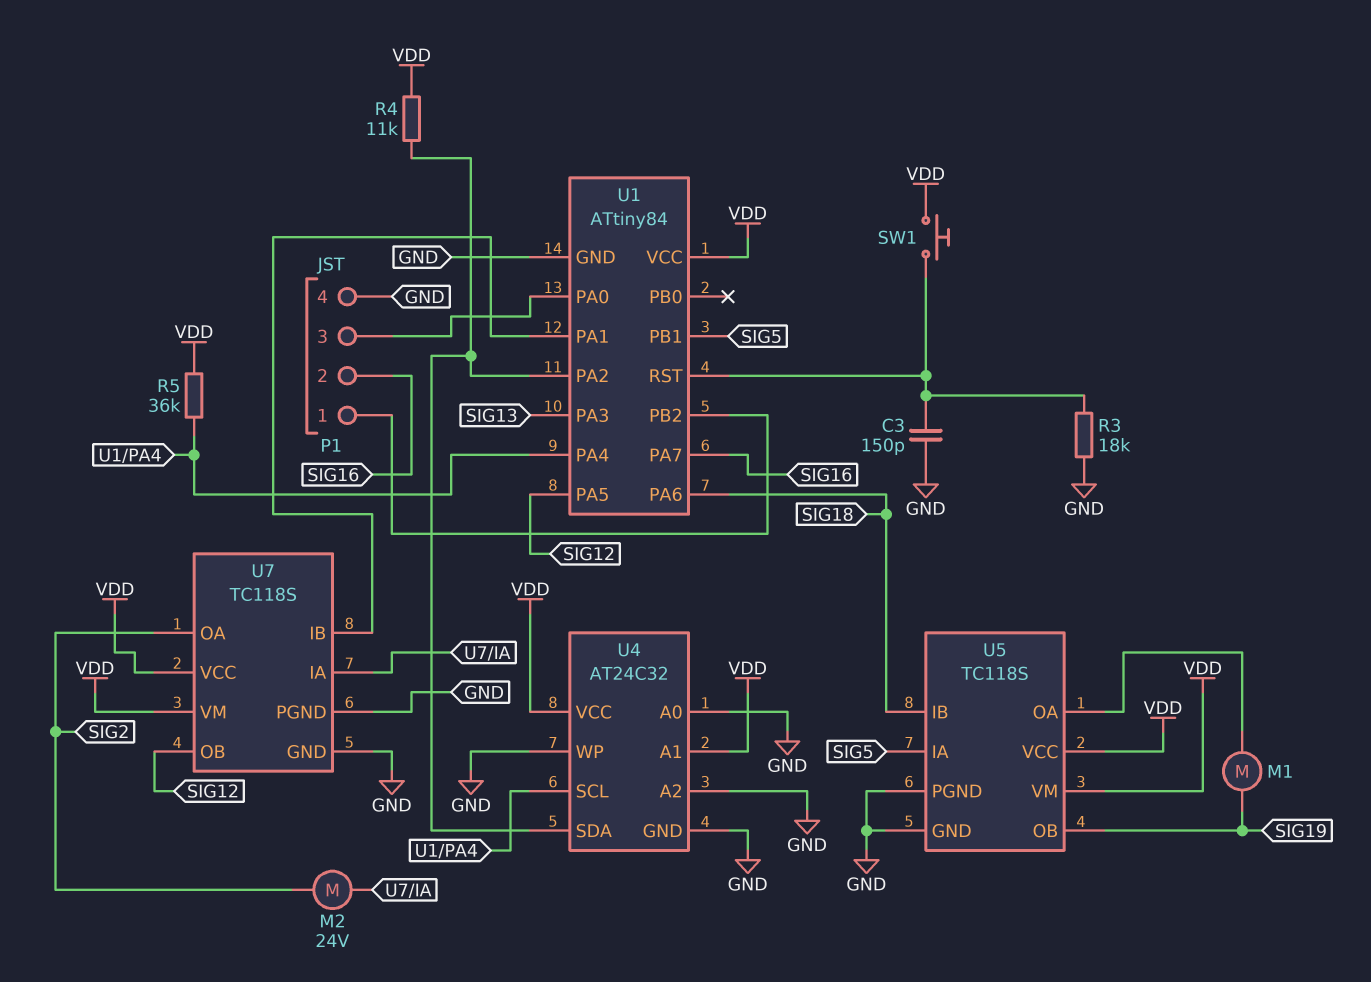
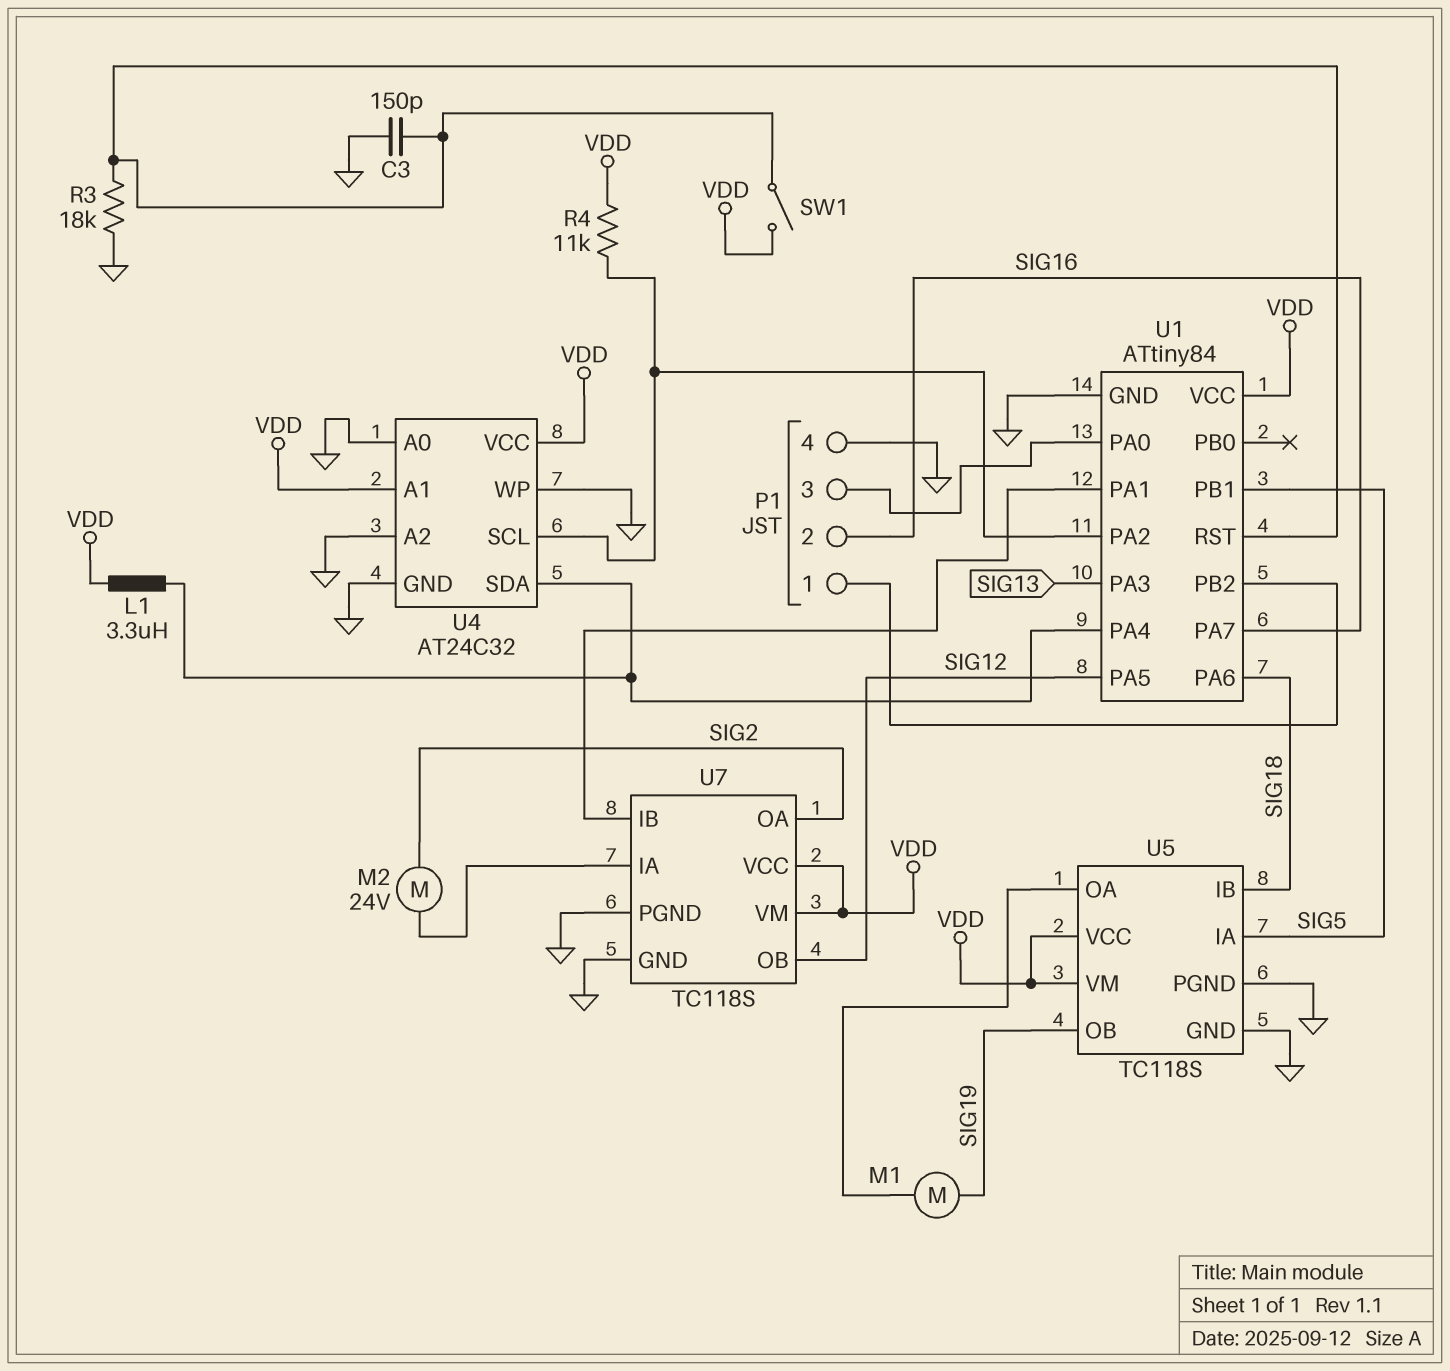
L1: none -> 3.3uH (U1/PA4, VDD)
R5: 36k (U1/PA4, VDD) -> none
SW1: button (U1/RST, VDD) -> switch (U1/RST, VDD)
U4 pin SCL: U1/PA4 -> U1/PA2
U4 pin SDA: U1/PA2 -> U1/PA4

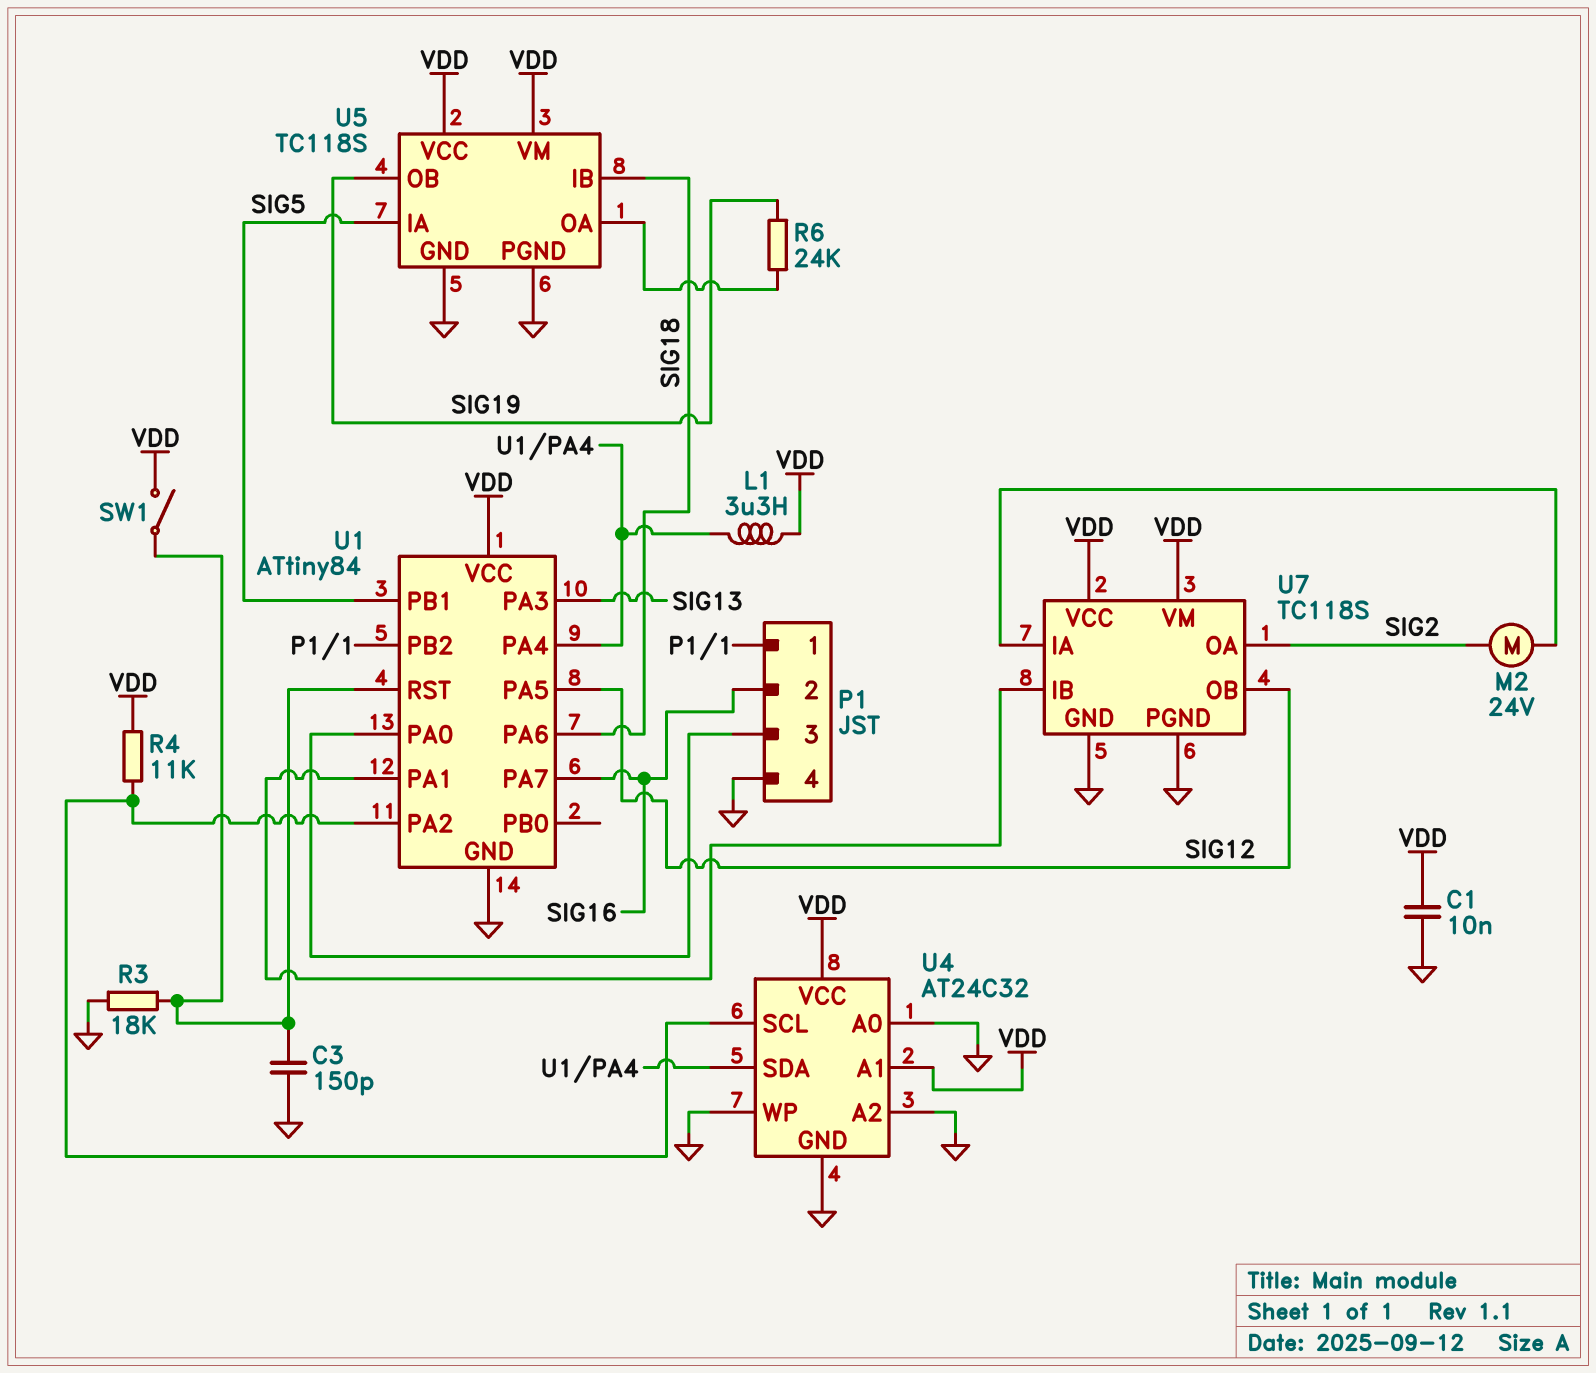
C1: none -> 10nF (GND, VDD)
M1: motor (SIG19, U5/OA) -> none
R6: none -> 24k (SIG19, U5/OA)

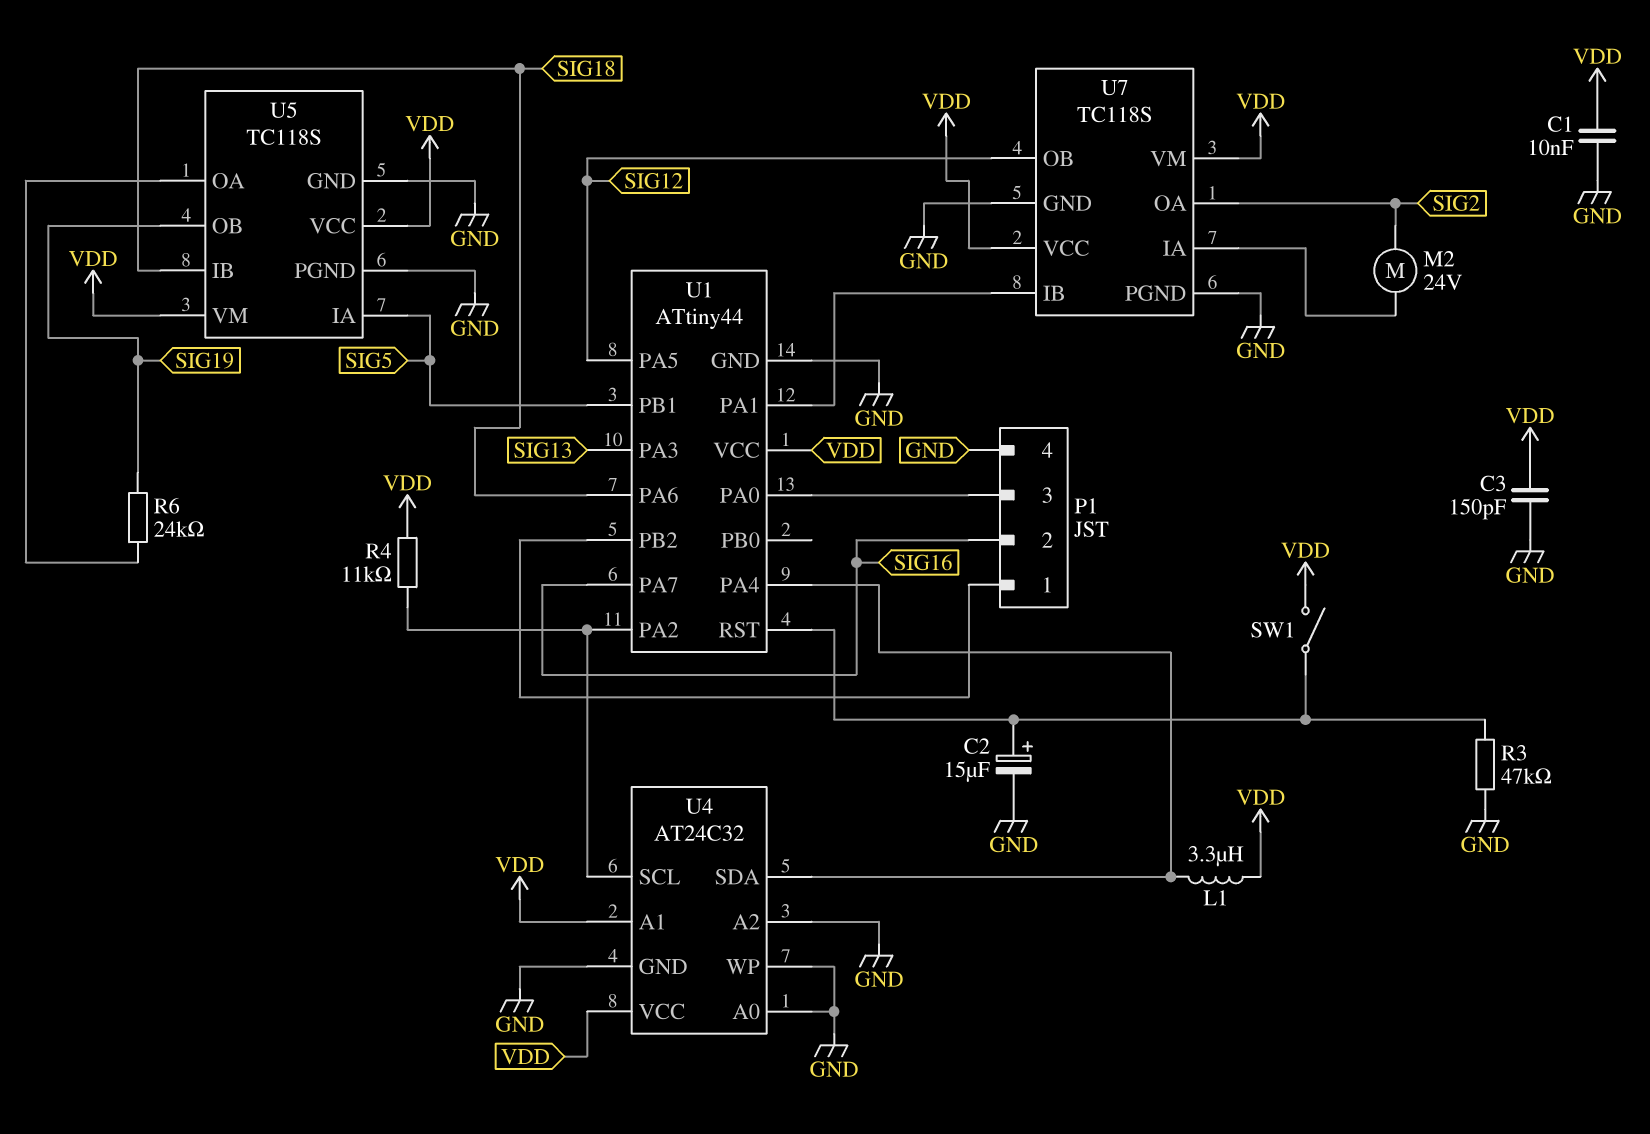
C2: none -> 15uF (plus U1/RST, minus GND)
C3: 150pF (GND, U1/RST) -> 150pF (GND, VDD)
R3: 18k (GND, U1/RST) -> 47k (GND, U1/RST)
U1: ATtiny84 -> ATtiny44

